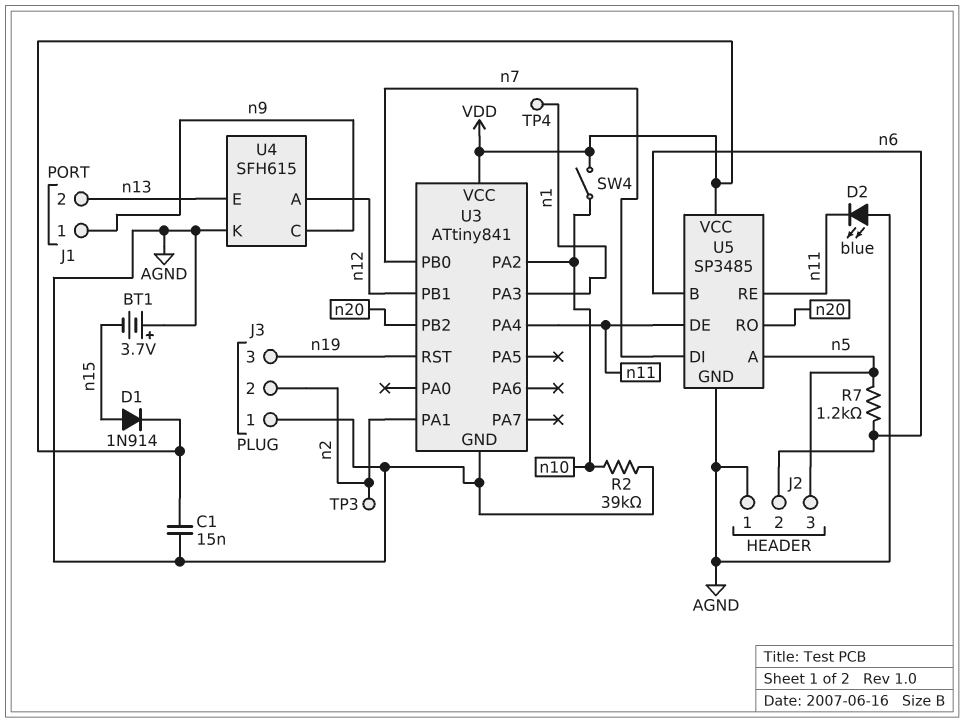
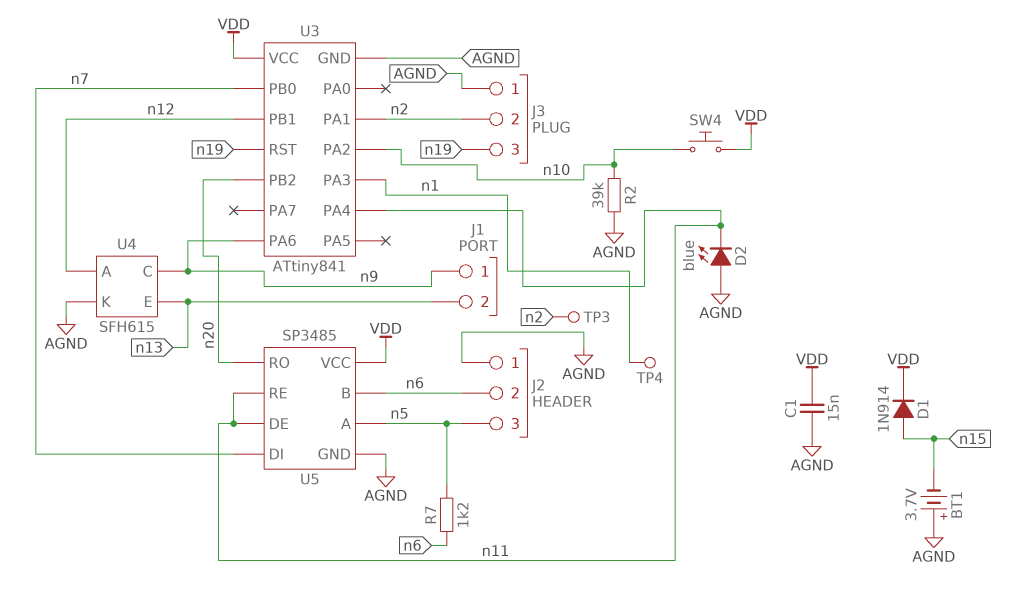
SW4: switch (VDD, n10) -> button (VDD, n10)
U3 pin PA6: none -> n9

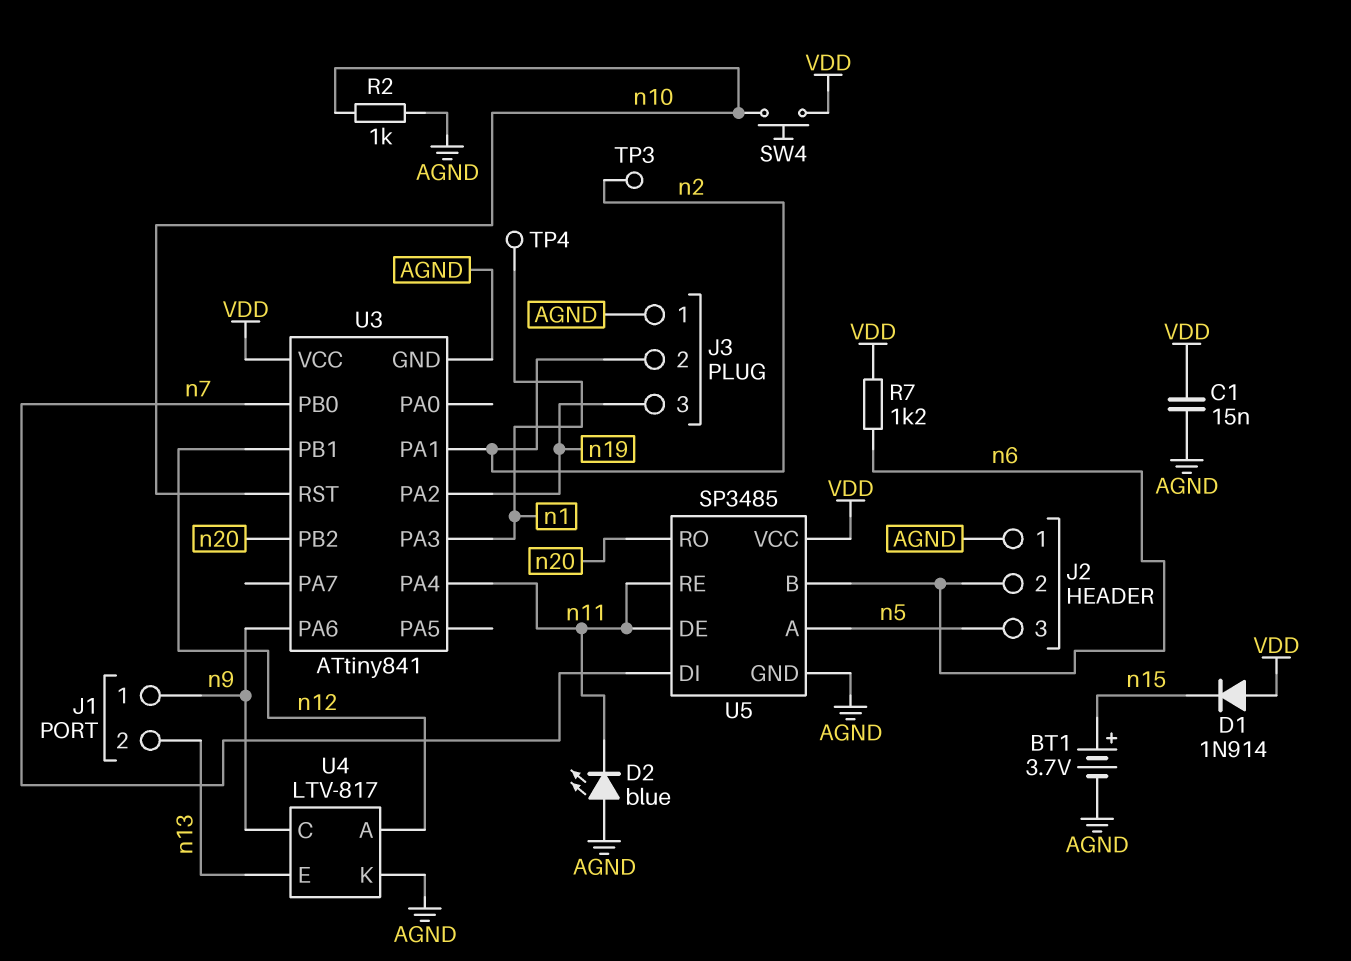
BT1: 3.7V (plus AGND, minus n15) -> 3.7V (plus n15, minus AGND)
D1: diode 1N914 (A n15, K VDD) -> diode 1N914 (A VDD, K n15)
R2: 39k (AGND, n10) -> 1k (AGND, n10)
R7: 1.2k (n5, n6) -> 1.2k (VDD, n6)
U3 pin PA2: n10 -> n19
U3 pin RST: n19 -> n10
U4: SFH615 -> LTV-817

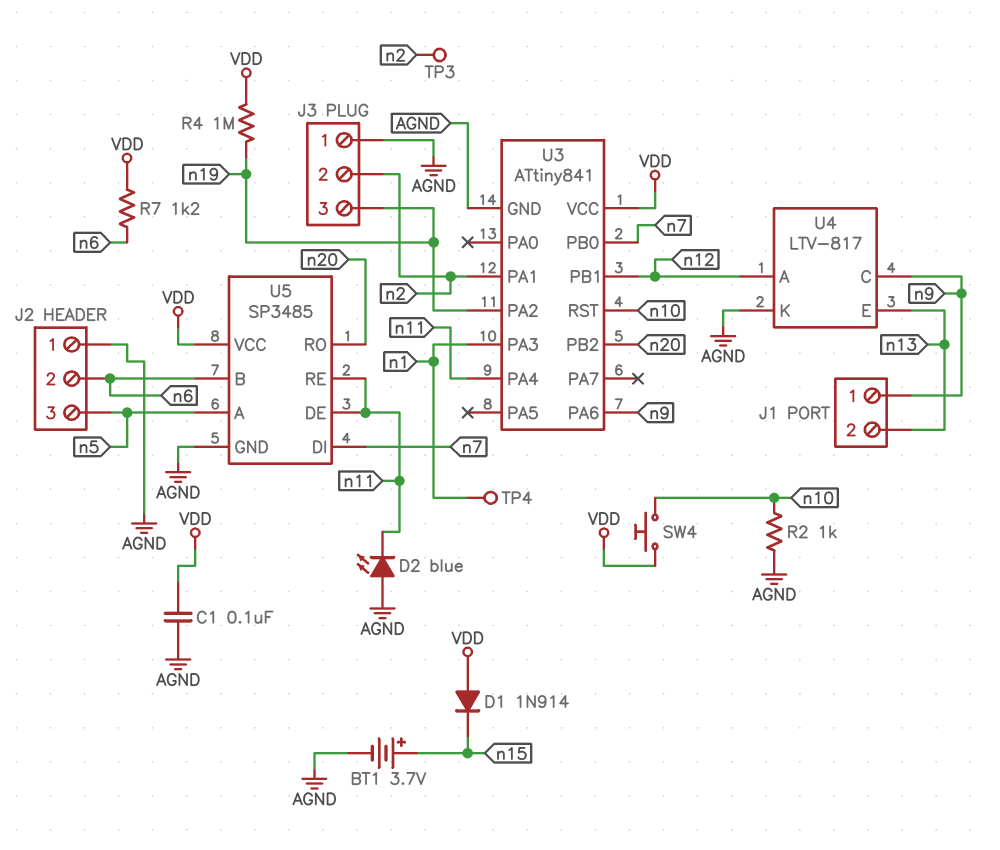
C1: 15nF (AGND, VDD) -> 100nF (AGND, VDD)
R4: none -> 1M (VDD, n19)

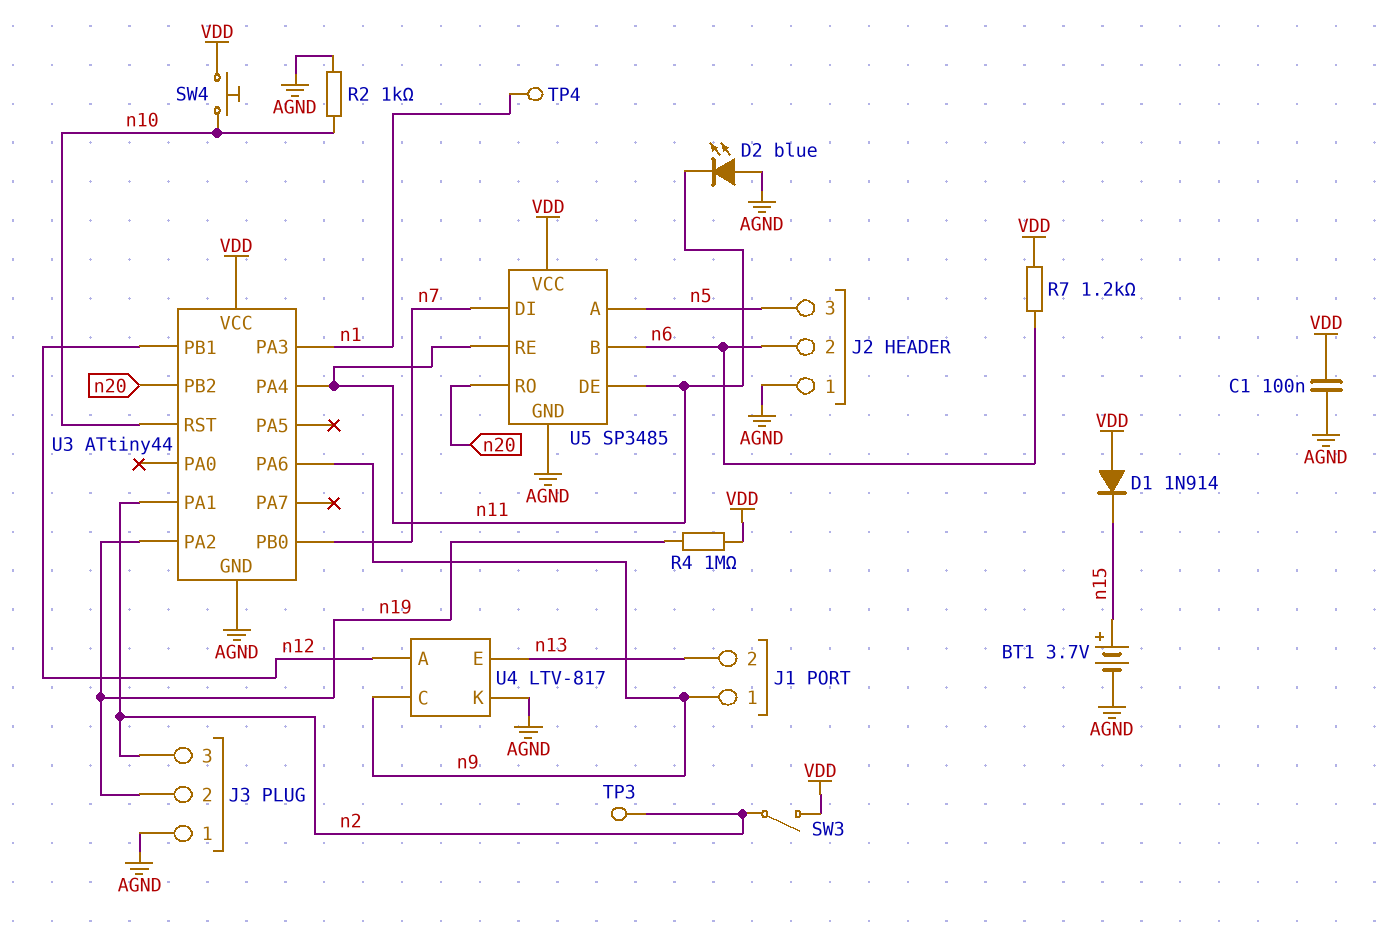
J3 pin 2: n2 -> n19
J3 pin 3: n19 -> n2
SW3: none -> switch (VDD, n2)
U3: ATtiny841 -> ATtiny44

